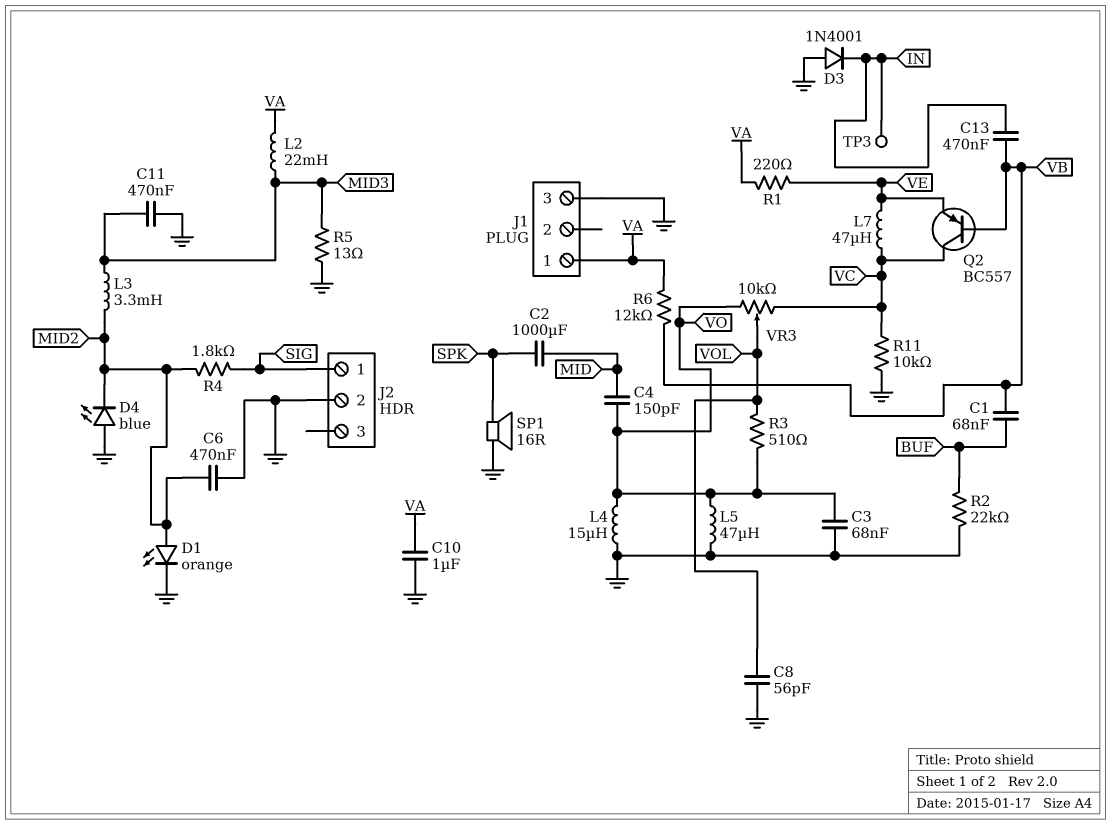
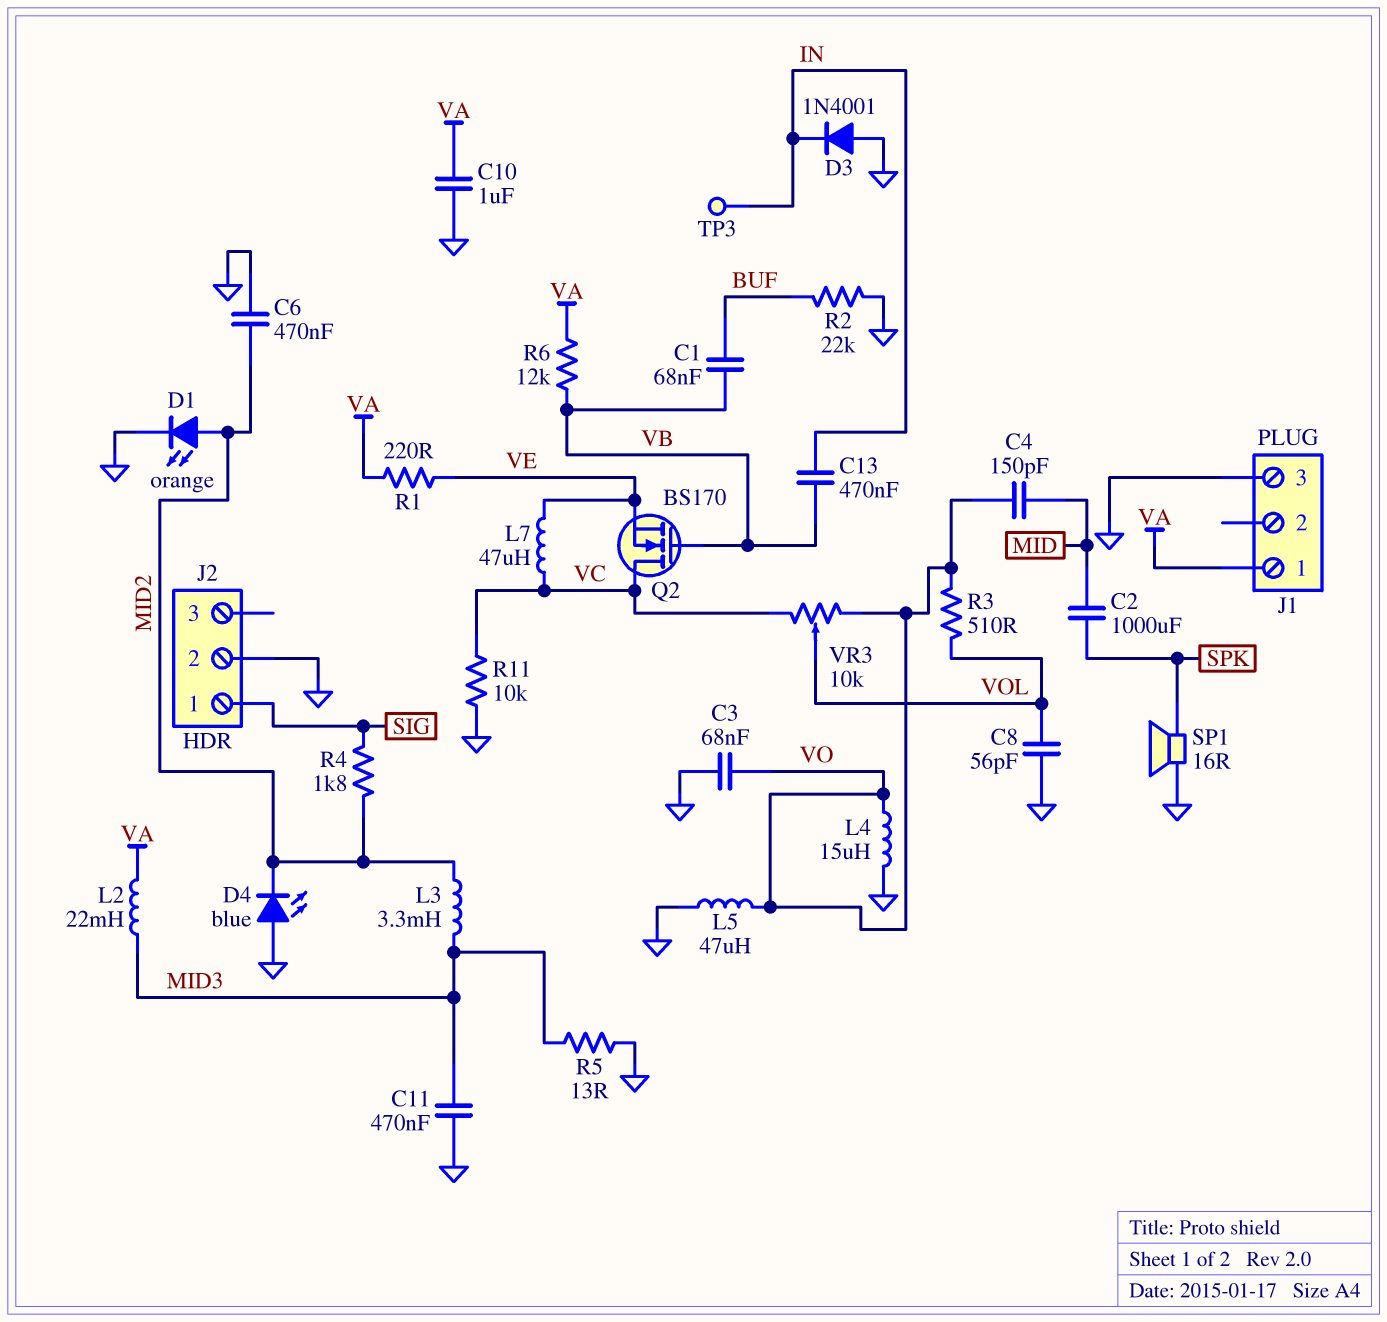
Q2: PNP BC557 (B VB, C VC, E VE) -> NMOS BS170 (G VB, D VC, S VE)

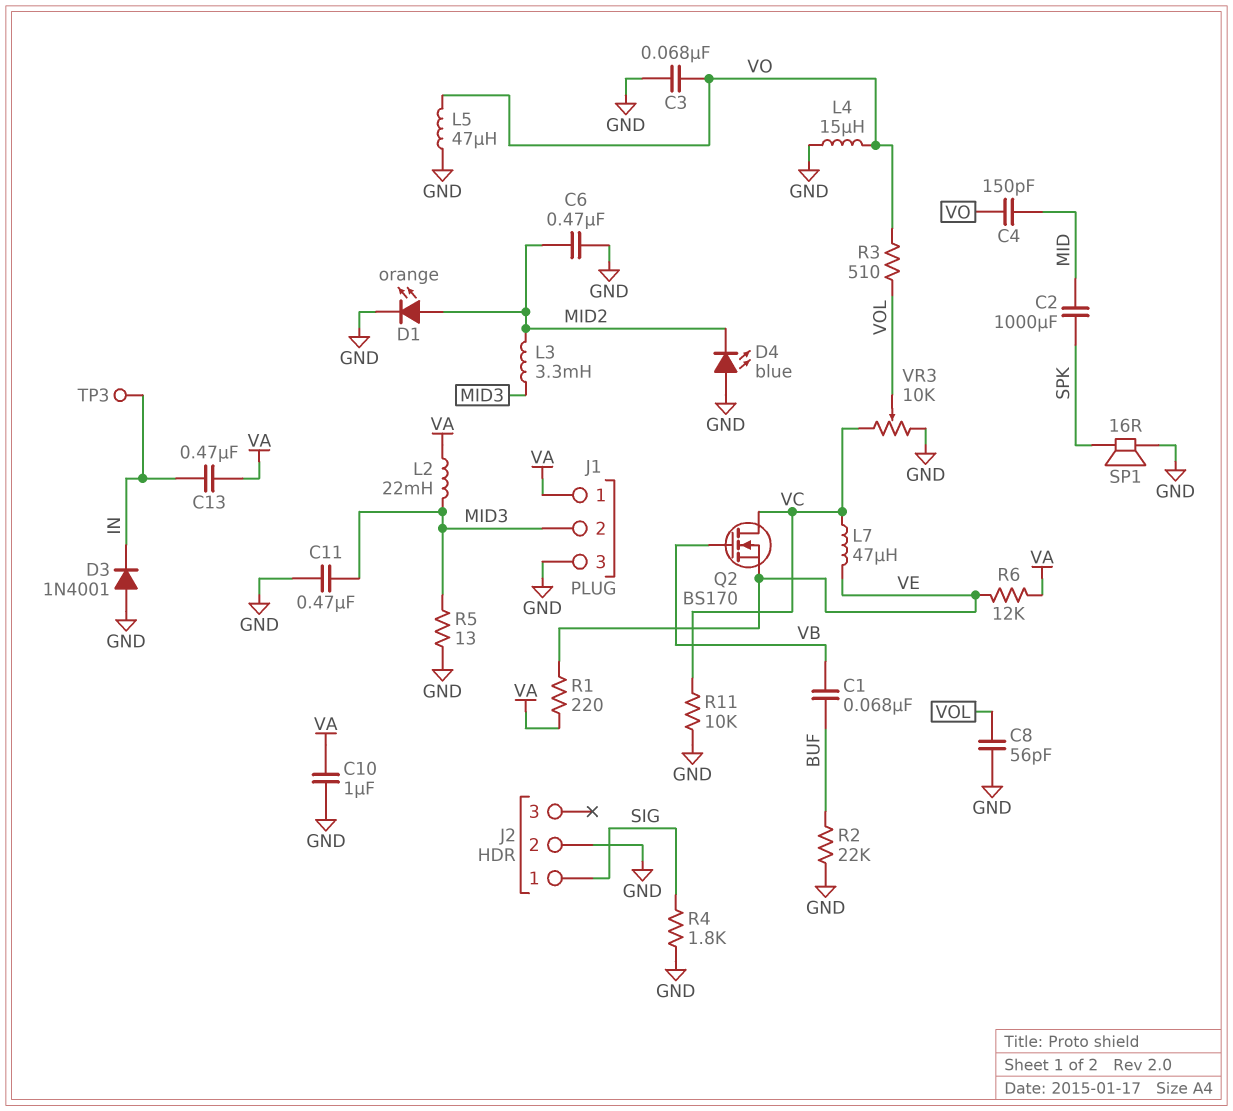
C13: 470nF (IN, VB) -> 470nF (IN, VA)
J1 pin 2: none -> MID3
R4: 1.8k (MID2, SIG) -> 1.8k (GND, SIG)
R6: 12k (VA, VB) -> 12k (VA, VE)
VR3: 10k (VC, VO, wiper VOL) -> 10k (GND, VC, wiper VOL)

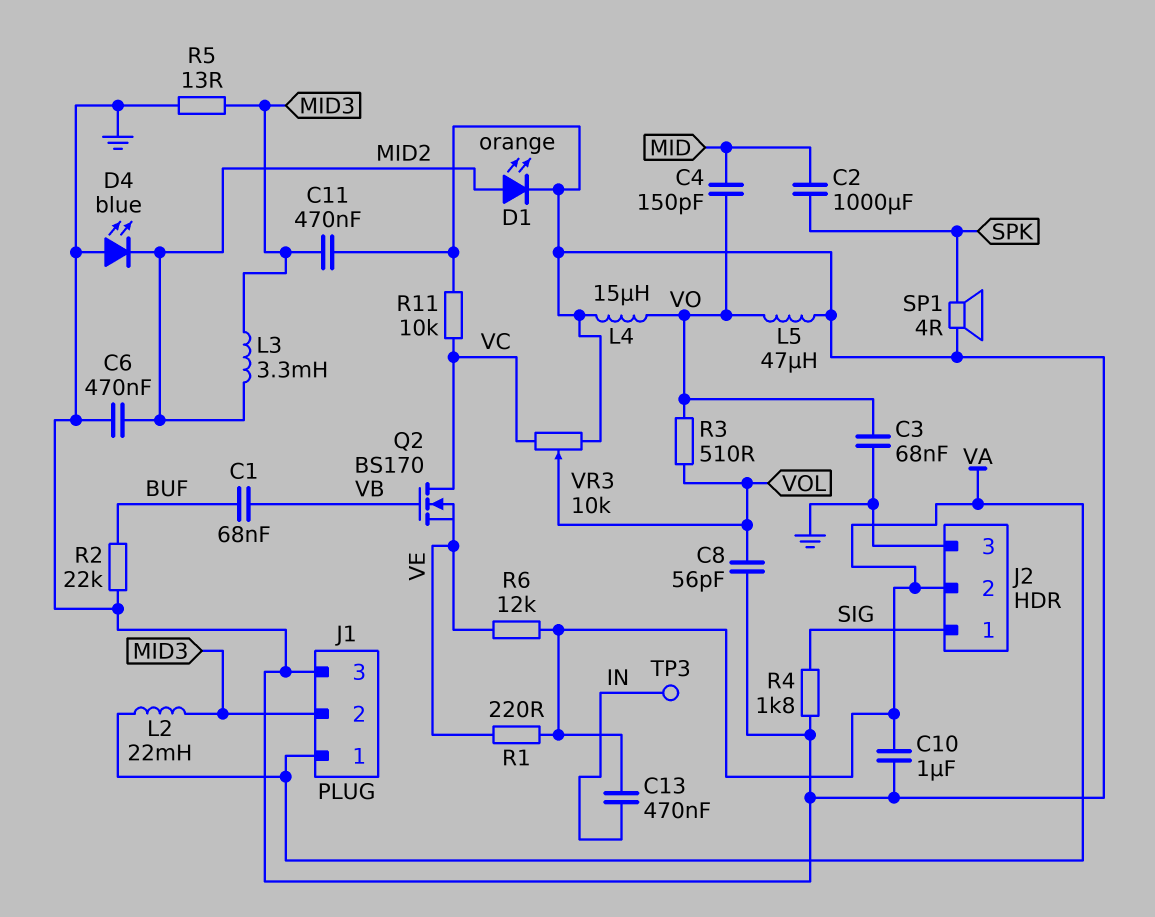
D3: diode 1N4001 (A GND, K IN) -> none
J2 pin 2: GND -> VA
J2 pin 3: none -> GND
L7: 47uH (VC, VE) -> none
SP1: speaker 16R (GND, SPK) -> speaker 4R (GND, SPK)

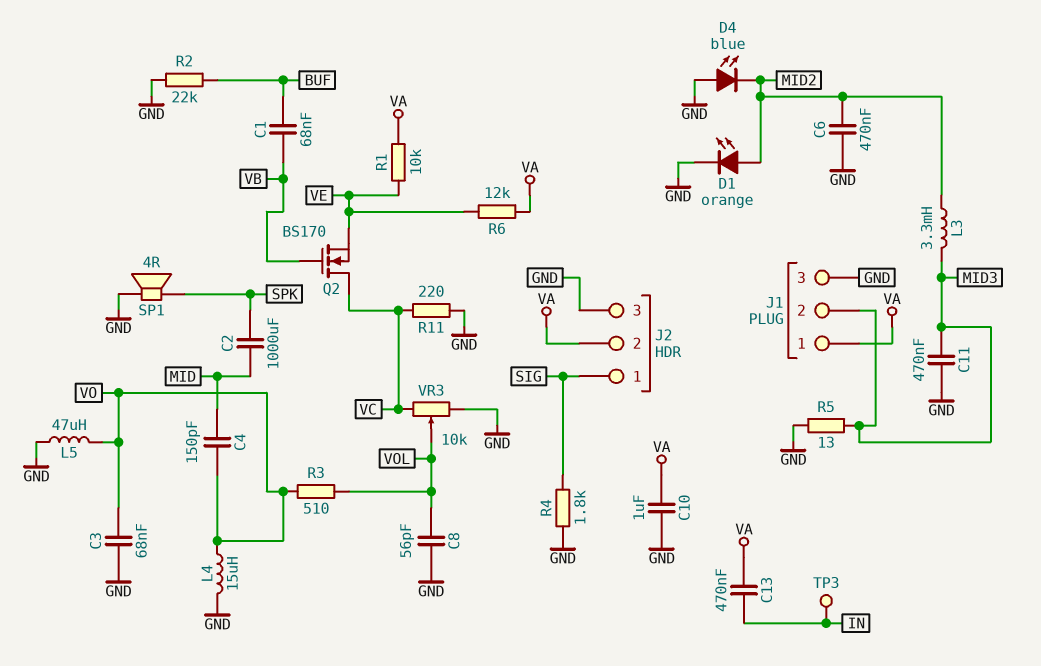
L2: 22mH (MID3, VA) -> none
R1: 220 (VA, VE) -> 10k (VA, VE)
R11: 10k (GND, VC) -> 220 (GND, VC)

